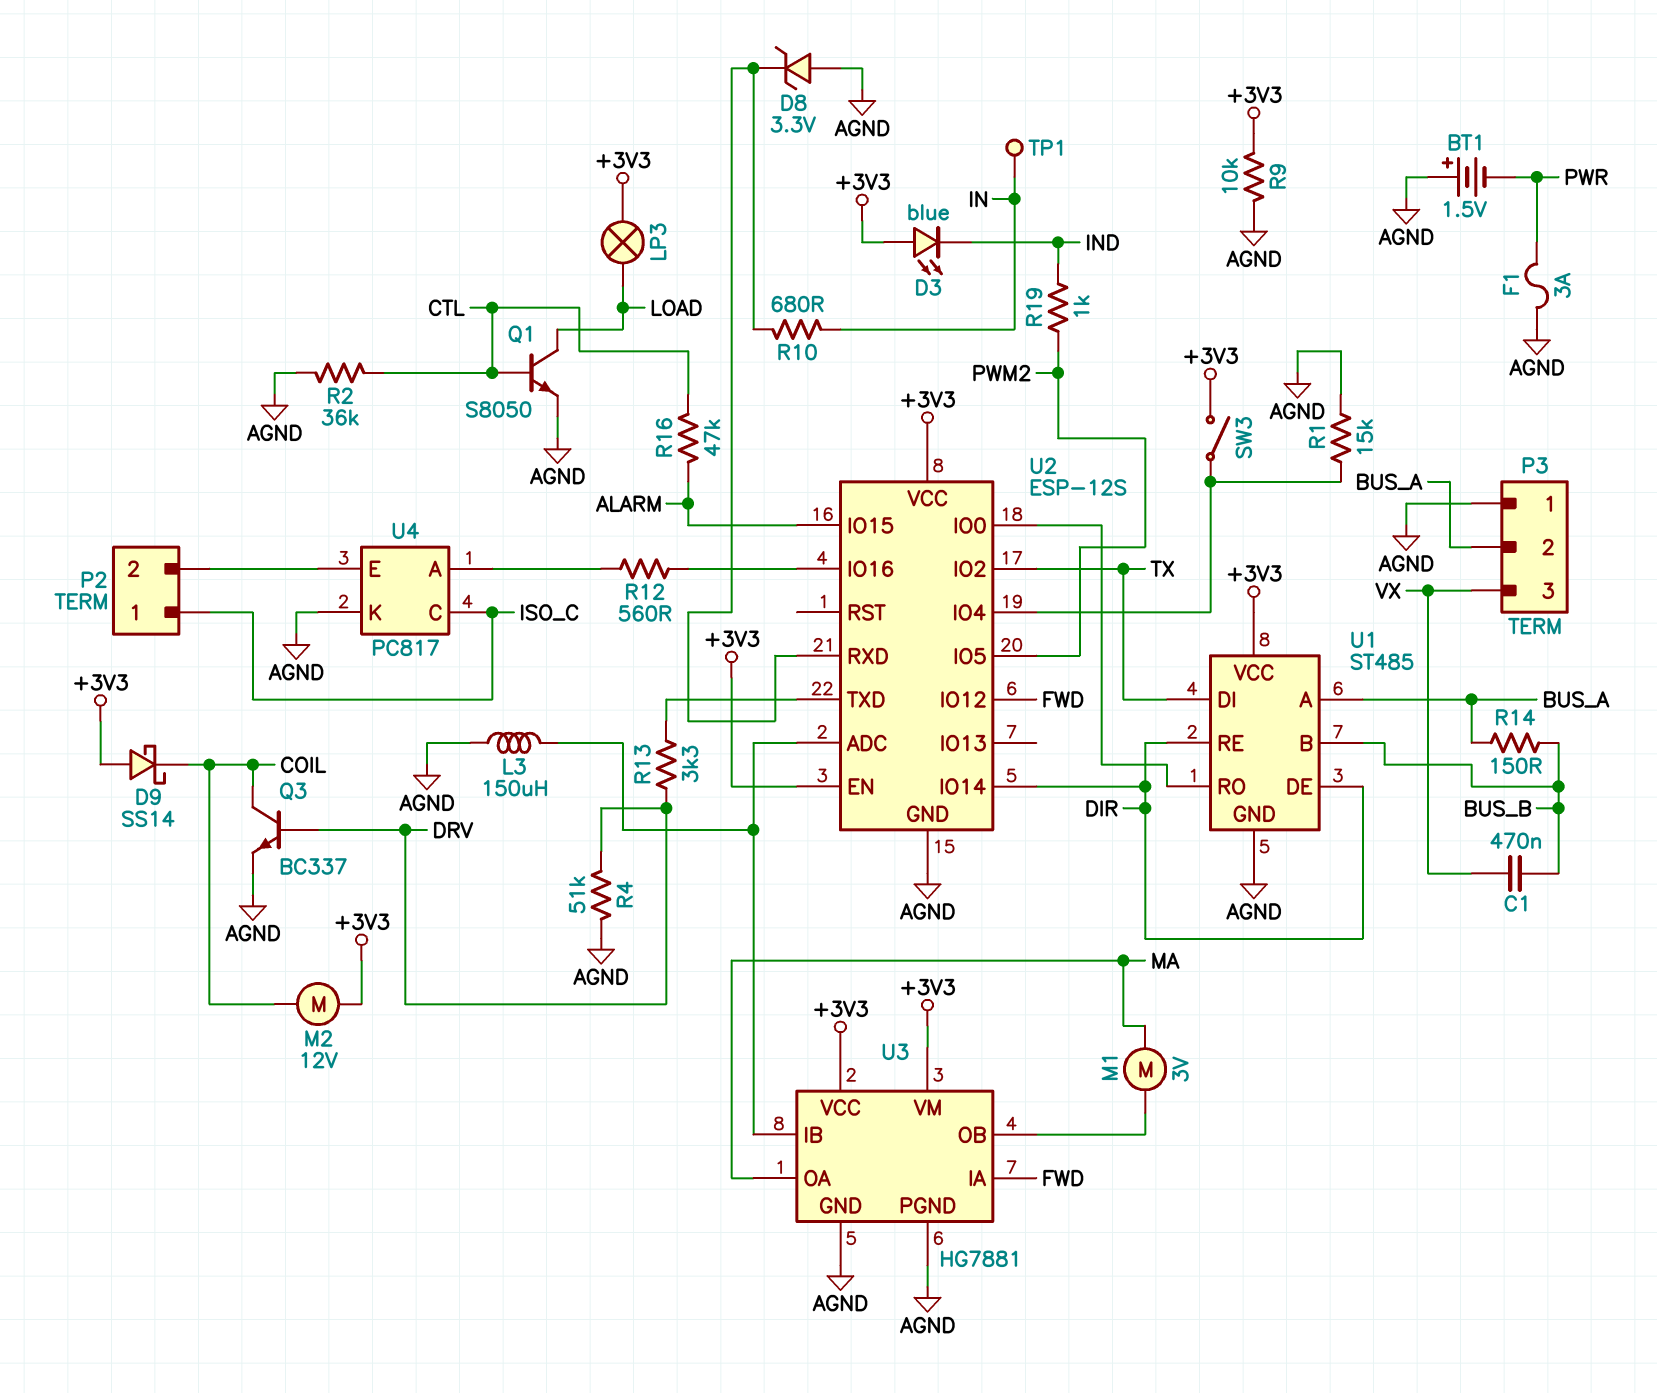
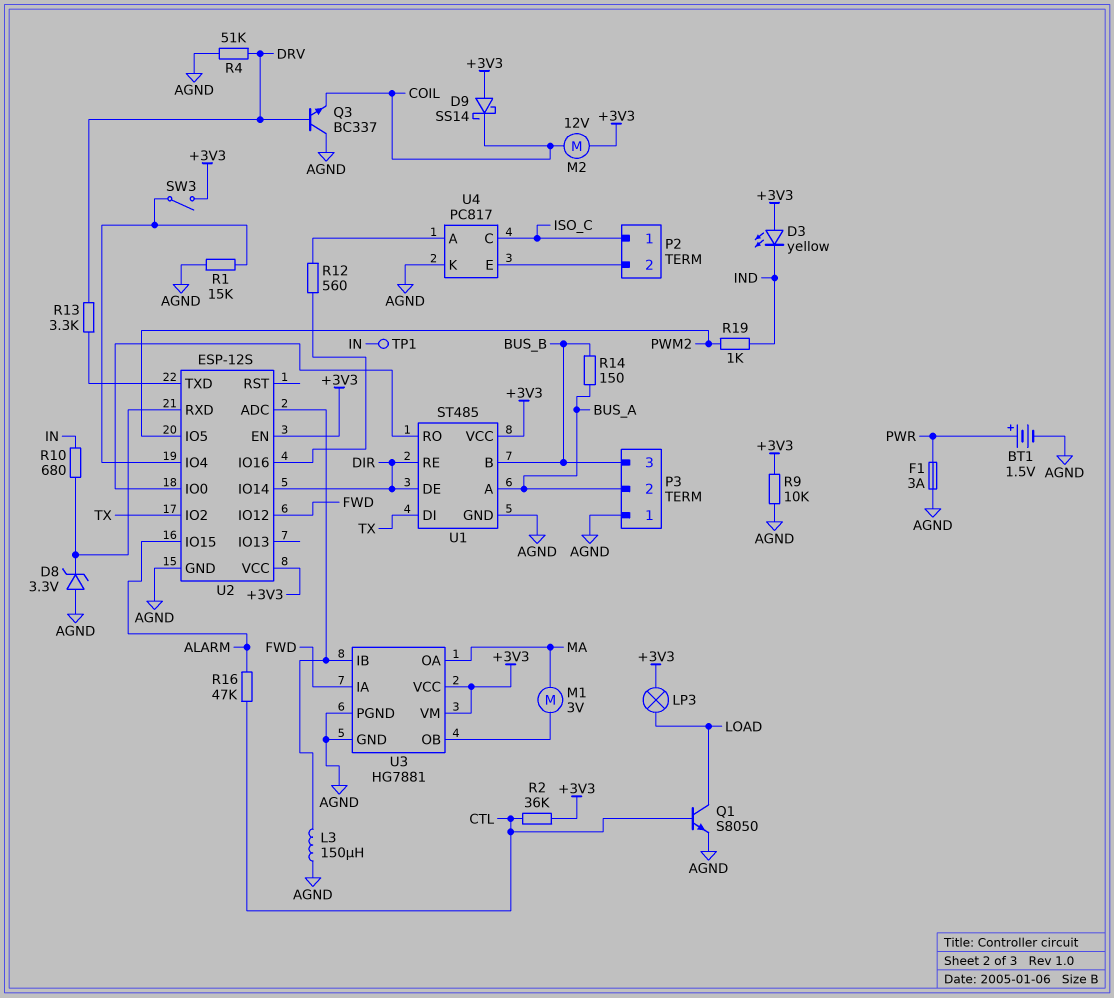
BT1: 1.5V (plus AGND, minus PWR) -> 1.5V (plus PWR, minus AGND)
C1: 470nF (BUS_B, VX) -> none
D3: LED blue (A +3V3, K IND) -> LED yellow (A +3V3, K IND)
P3 pin 3: VX -> BUS_B
Q3: NPN BC337 (B DRV, C COIL, E AGND) -> NPN BC337 (B DRV, C AGND, E COIL)
R2: 36k (AGND, CTL) -> 36k (+3V3, CTL)

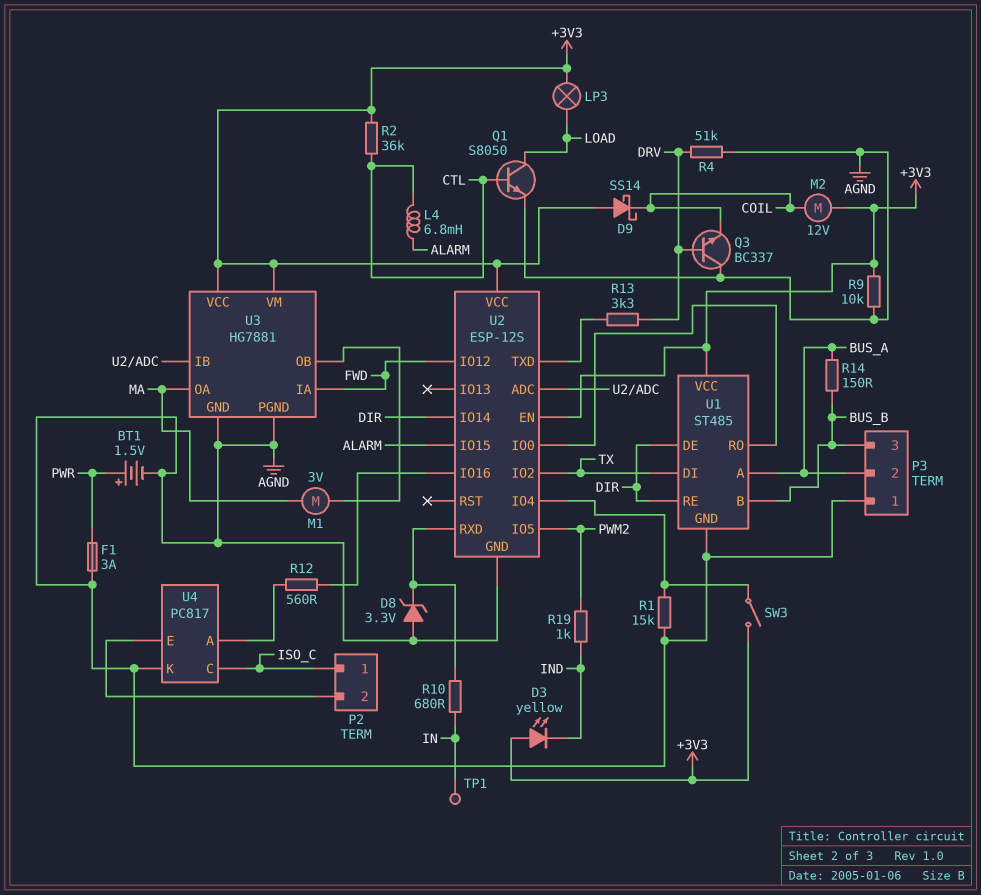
L3: 150uH (AGND, U2/ADC) -> none
L4: none -> 6.8mH (ALARM, CTL)
R16: 47k (ALARM, CTL) -> none

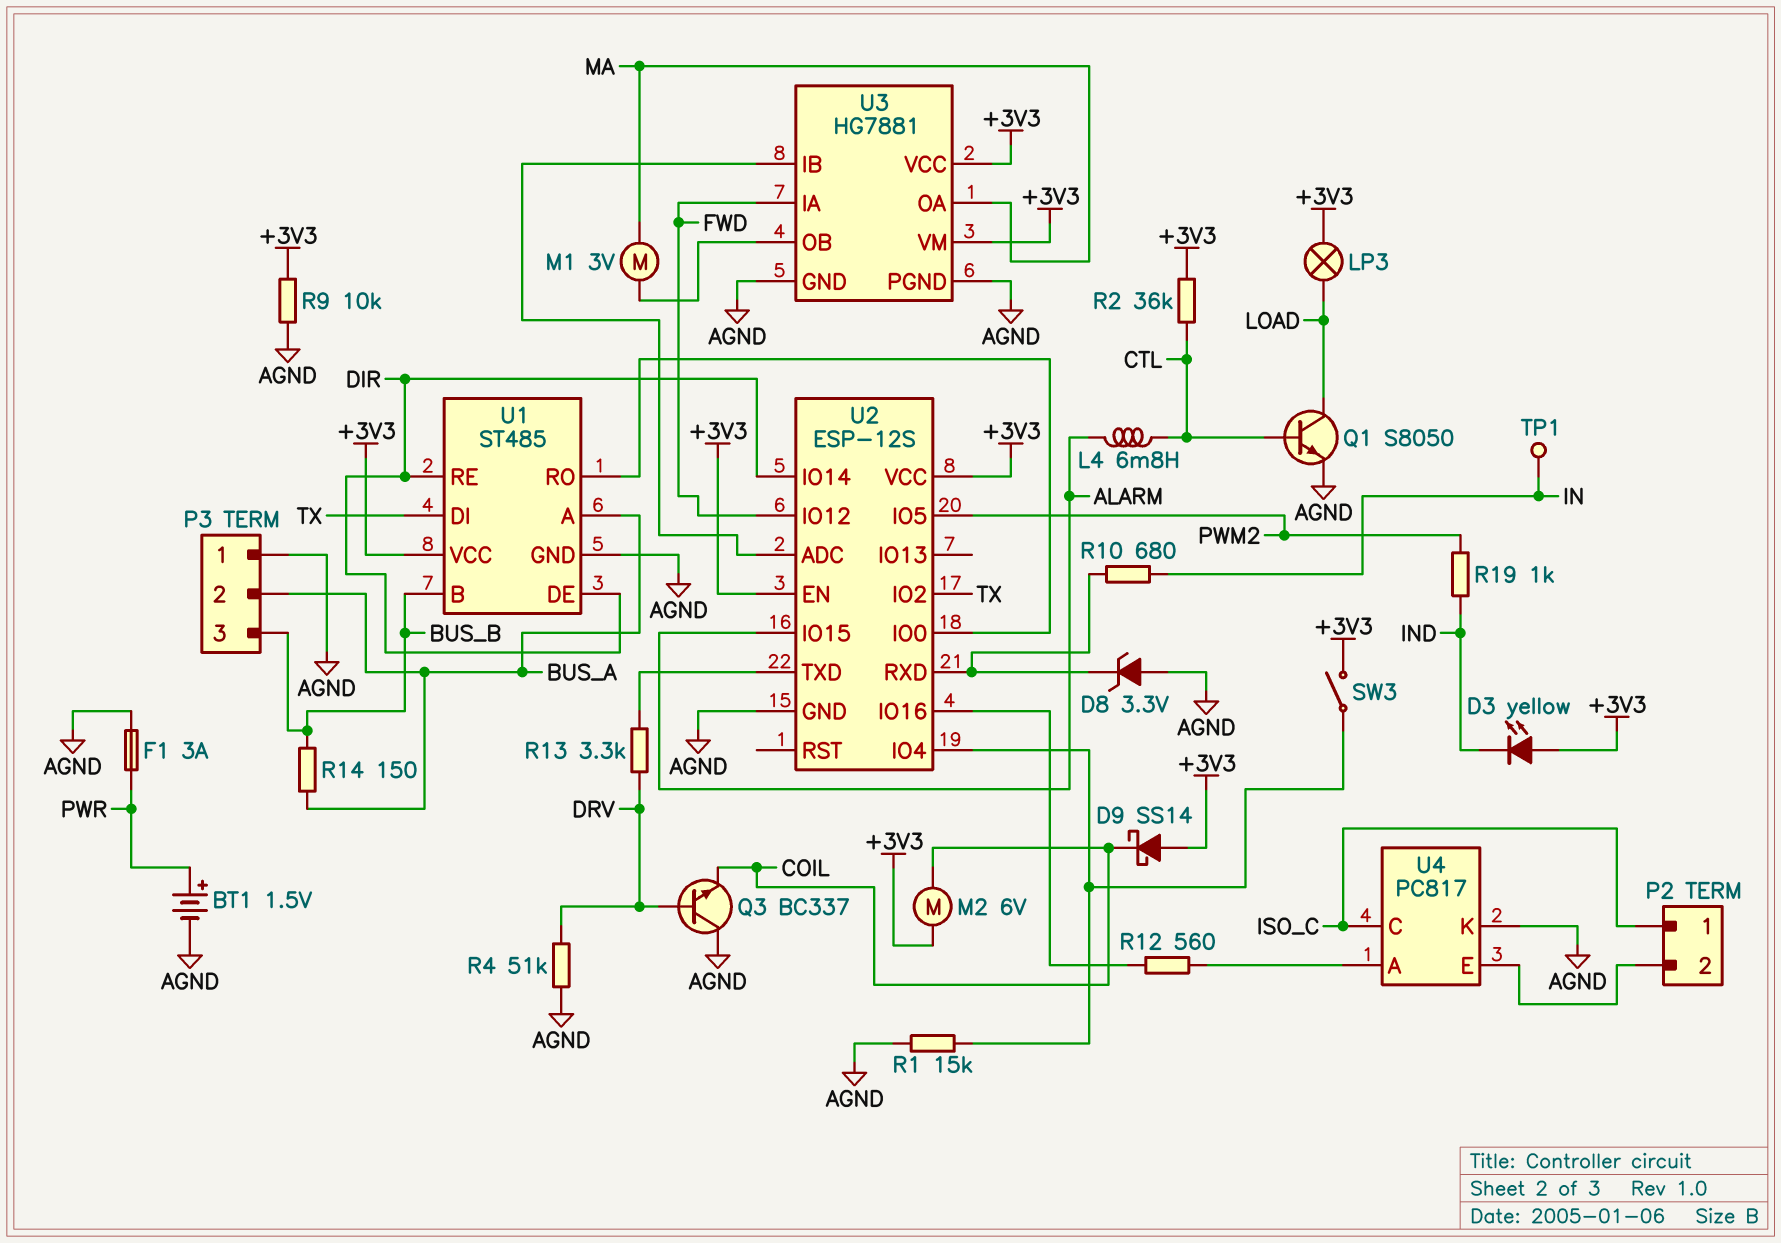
M2: motor 12V (+3V3, COIL) -> motor 6V (+3V3, COIL)

